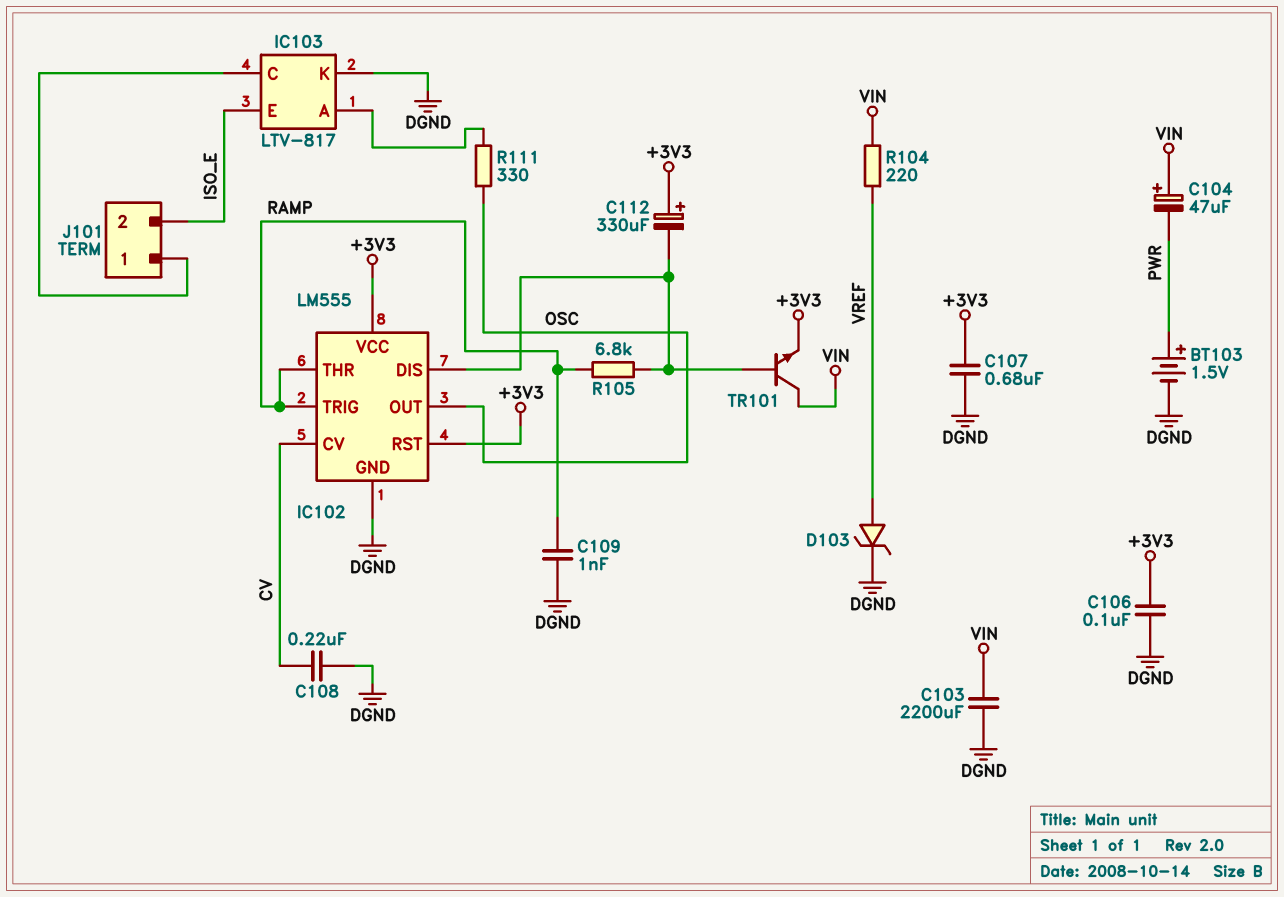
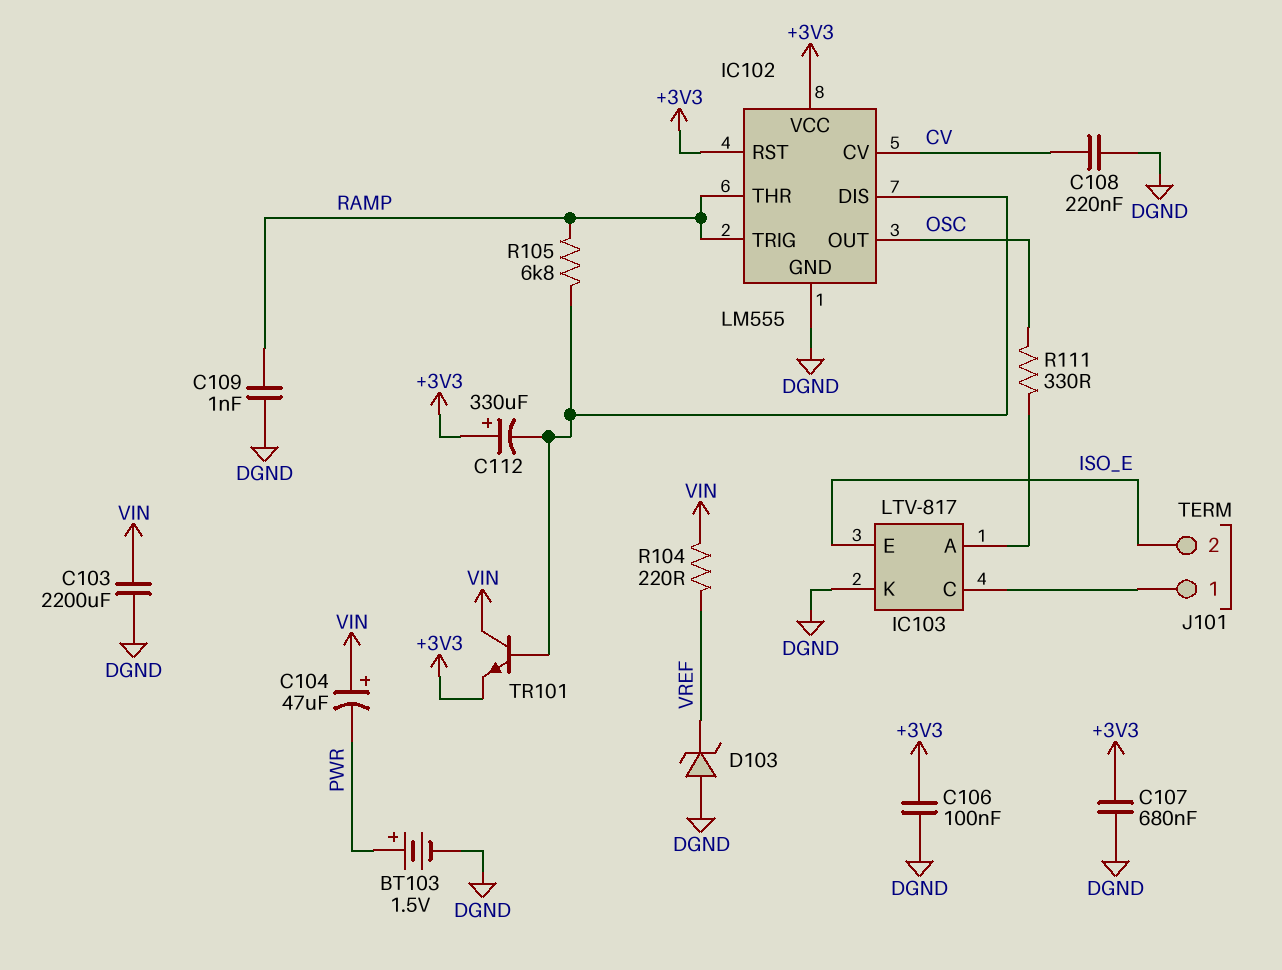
D103: zener (A VREF, K DGND) -> zener (A DGND, K VREF)

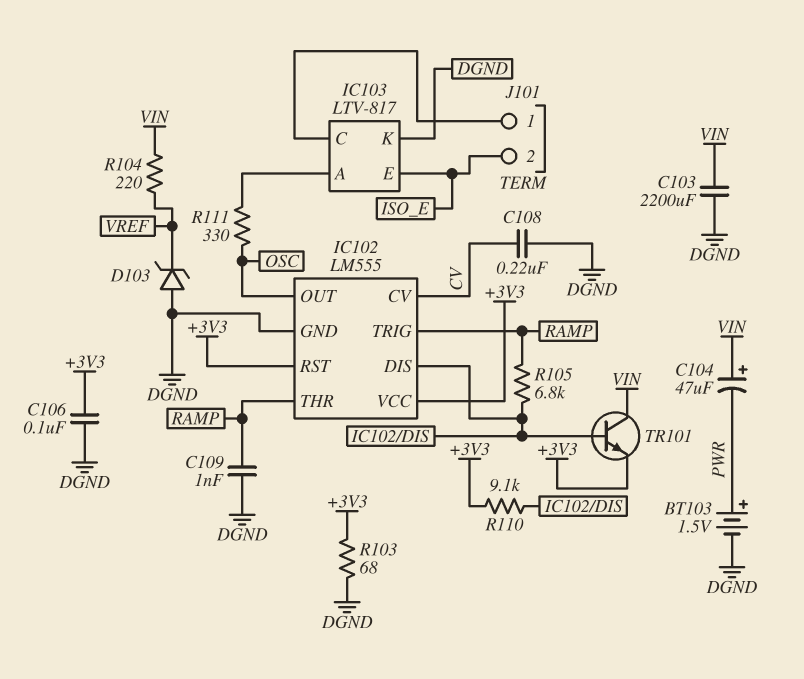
C107: 680nF (+3V3, DGND) -> none
C112: 330uF (plus +3V3, minus IC102/DIS) -> none
R103: none -> 68 (+3V3, DGND)
R110: none -> 9.1k (+3V3, IC102/DIS)

